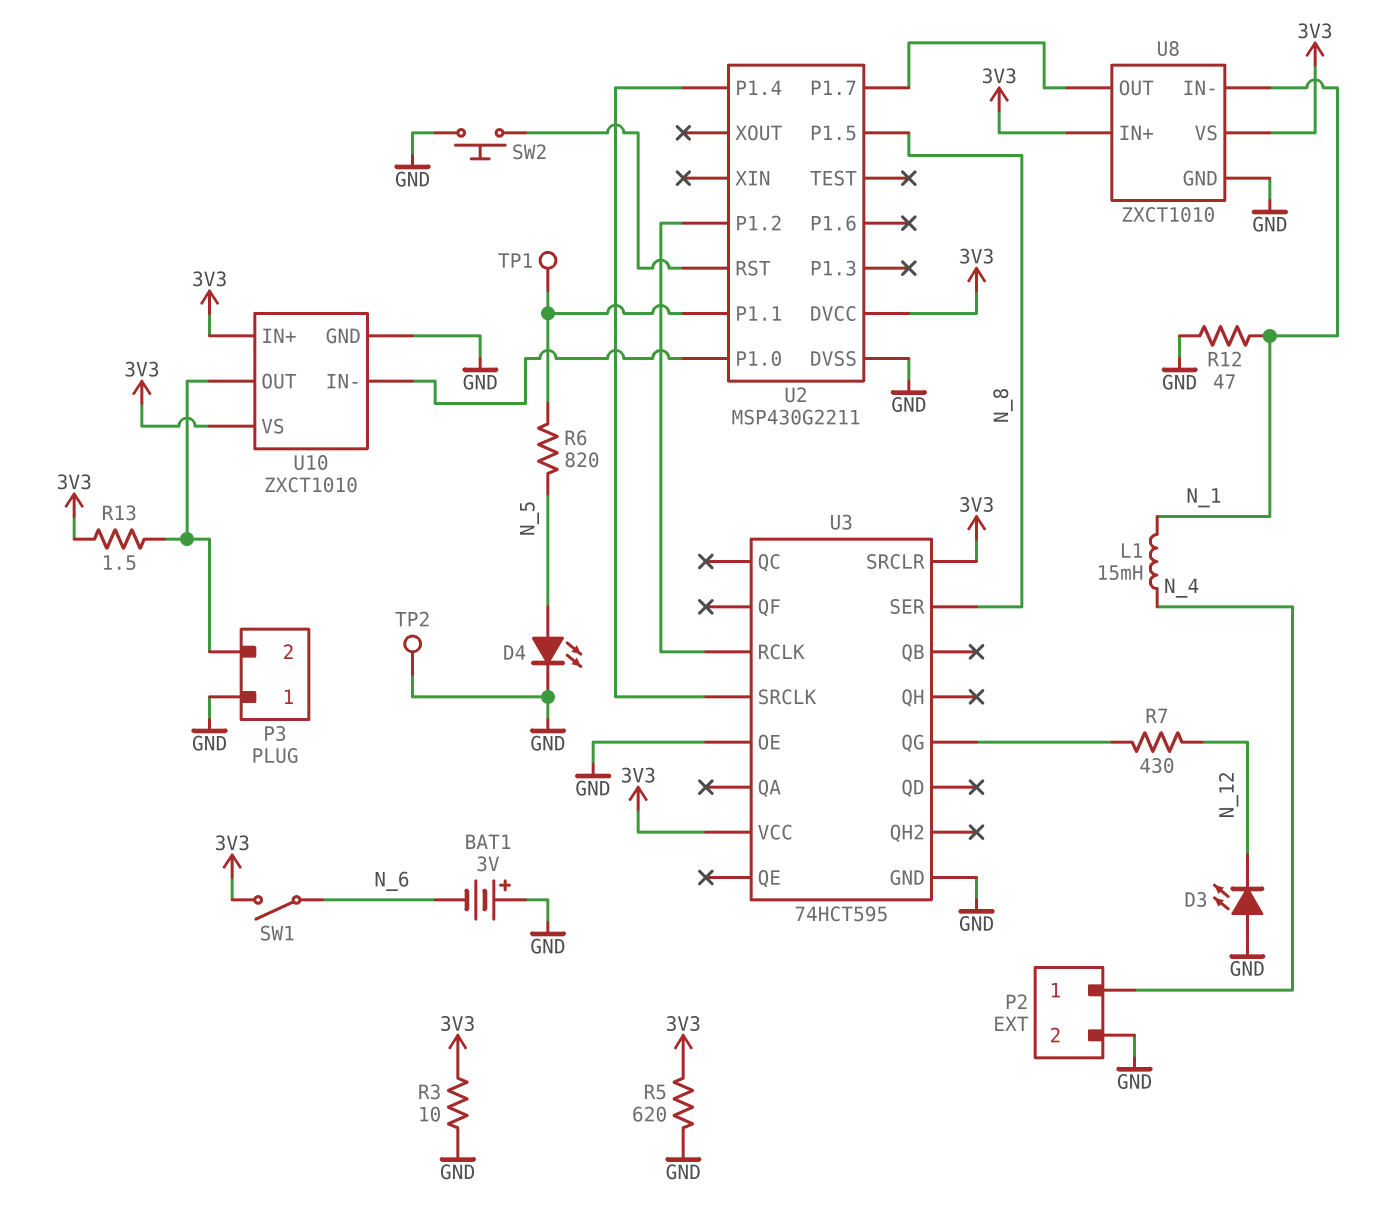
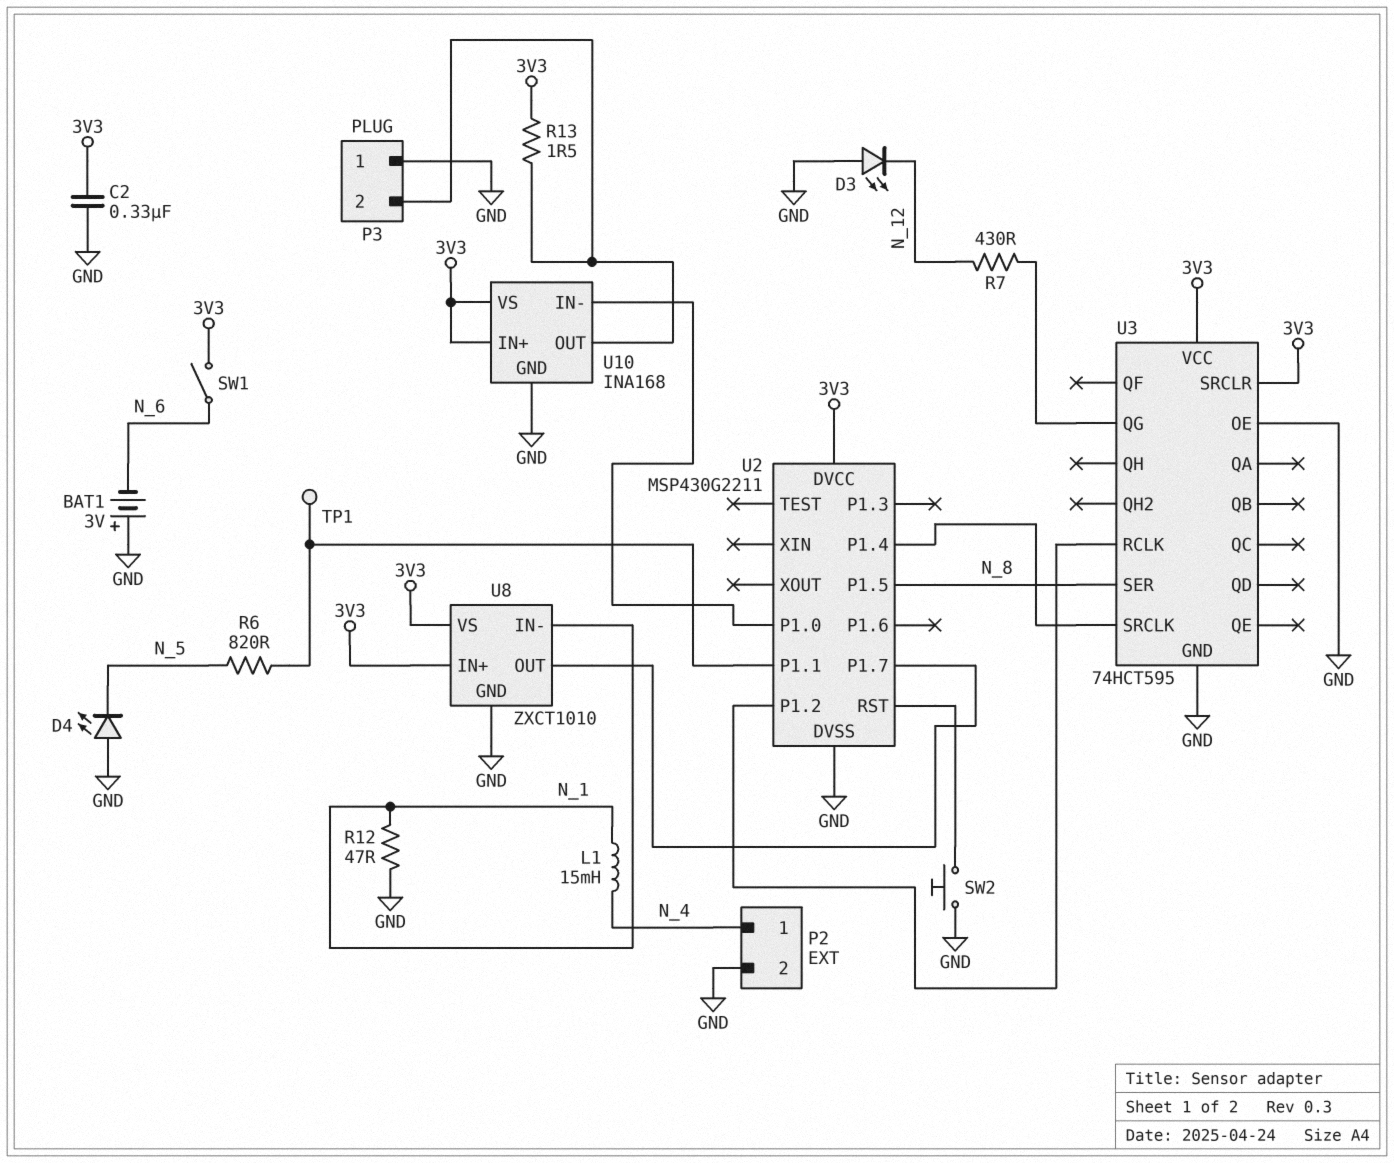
C2: none -> 330nF (3V3, GND)
D4: LED (A N_5, K GND) -> LED (A GND, K N_5)
R3: 10 (3V3, GND) -> none
R5: 620 (3V3, GND) -> none
TP2: test point (GND) -> none
U10: ZXCT1010 -> INA168

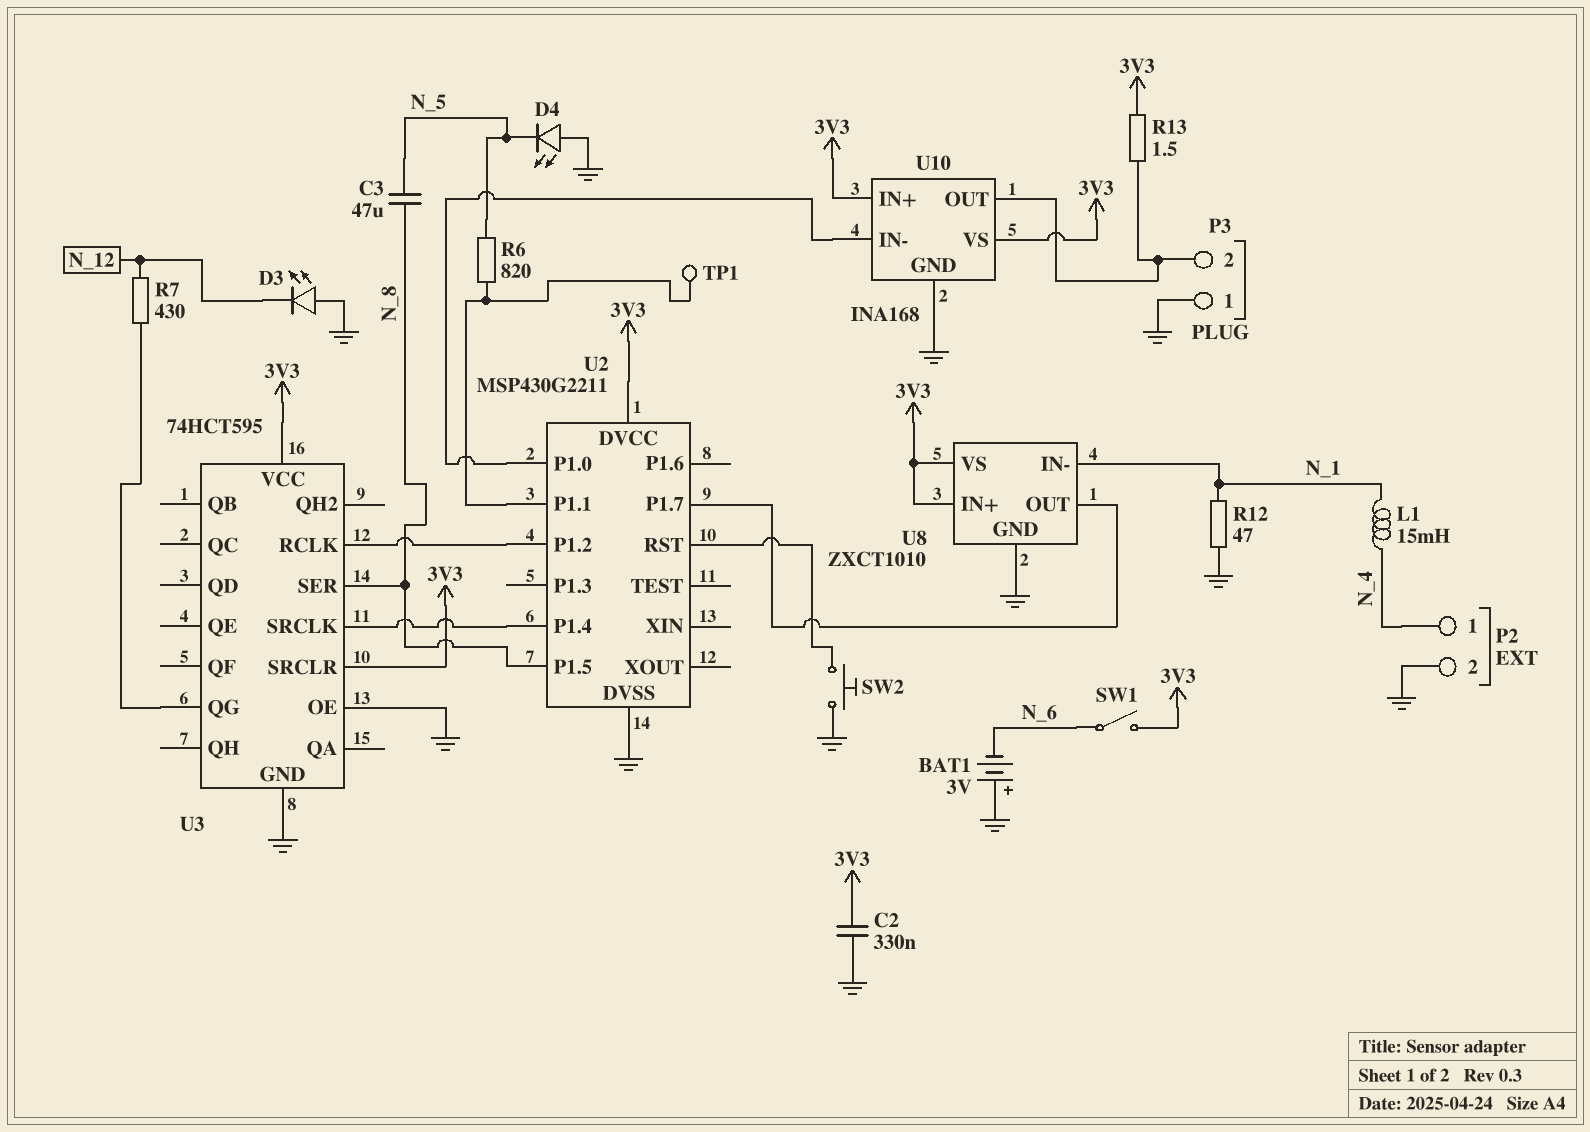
C3: none -> 47uF (N_5, N_8)

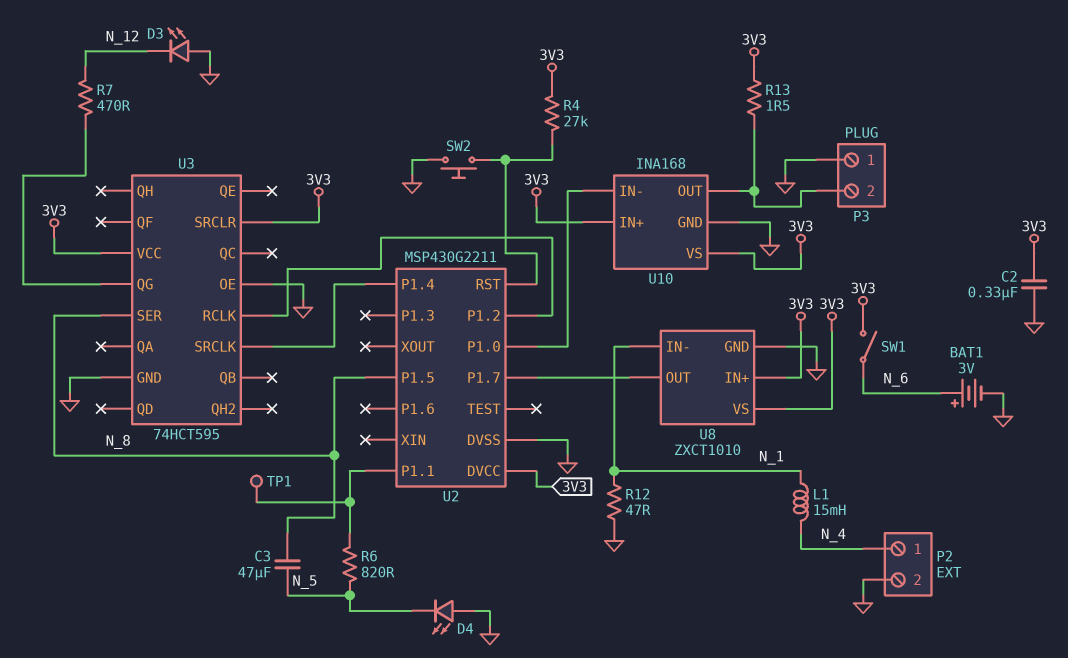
BAT1: 3V (plus GND, minus N_6) -> 3V (plus N_6, minus GND)
R4: none -> 27k (3V3, U2/RST)
R7: 430 (N_12, U3/QG) -> 470 (N_12, U3/QG)

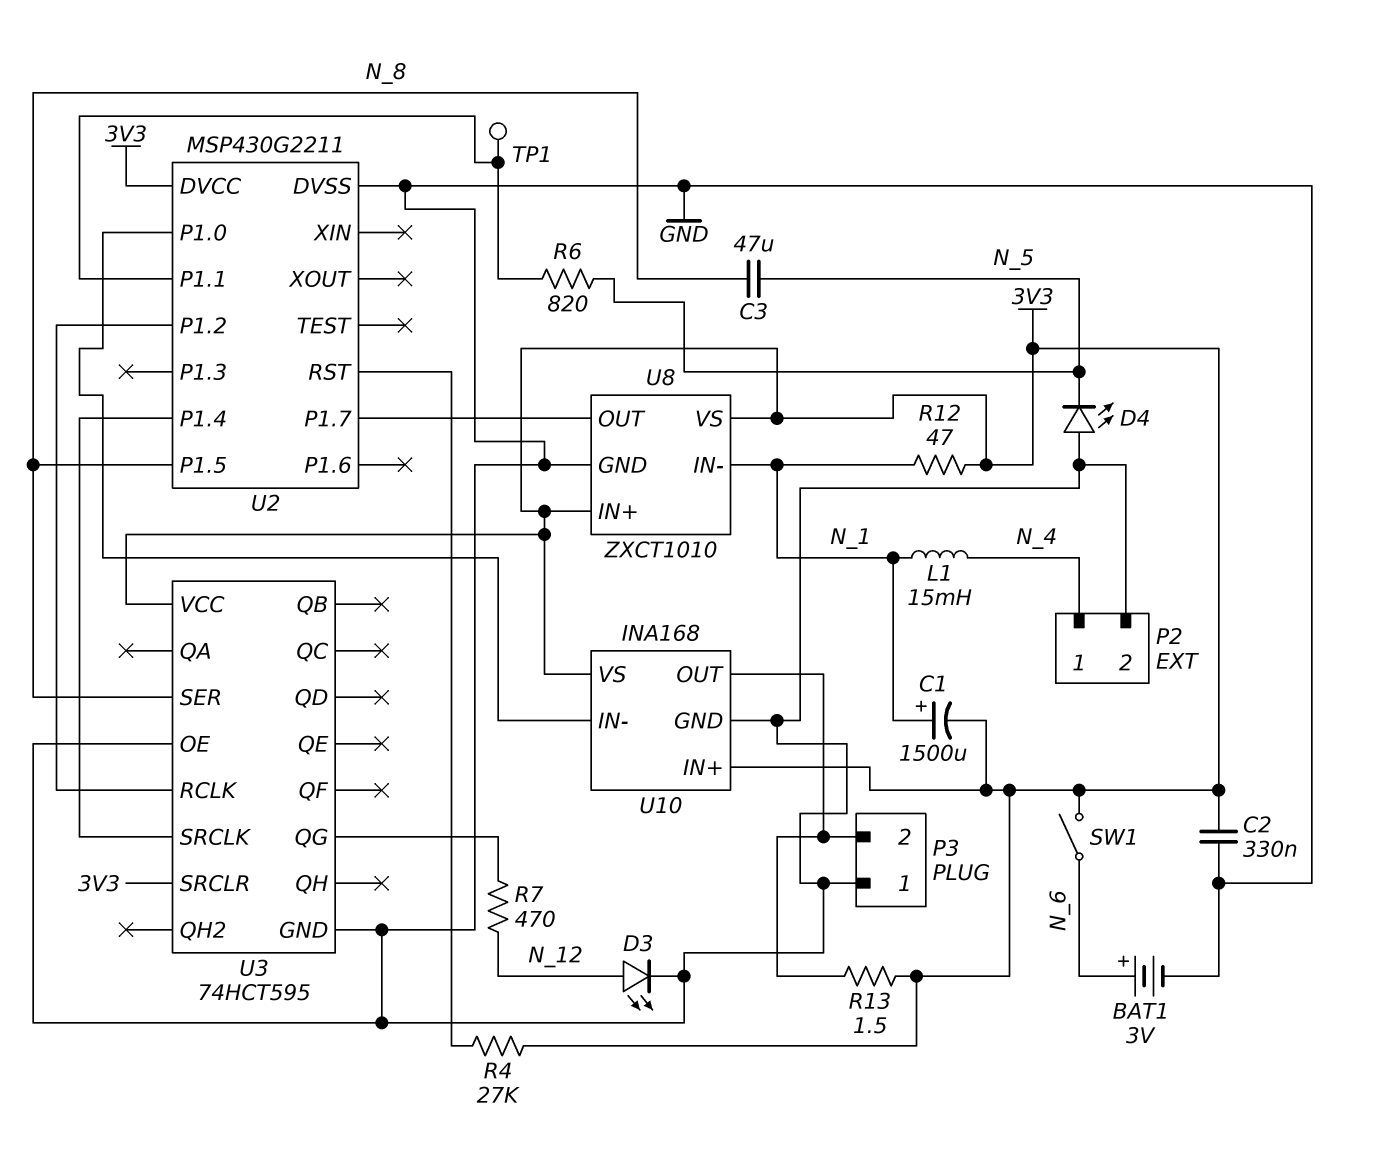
C1: none -> 1500uF (plus N_1, minus 3V3)
D3: LED (A GND, K N_12) -> LED (A N_12, K GND)
R12: 47 (GND, N_1) -> 47 (3V3, N_1)
SW2: button (GND, U2/RST) -> none

